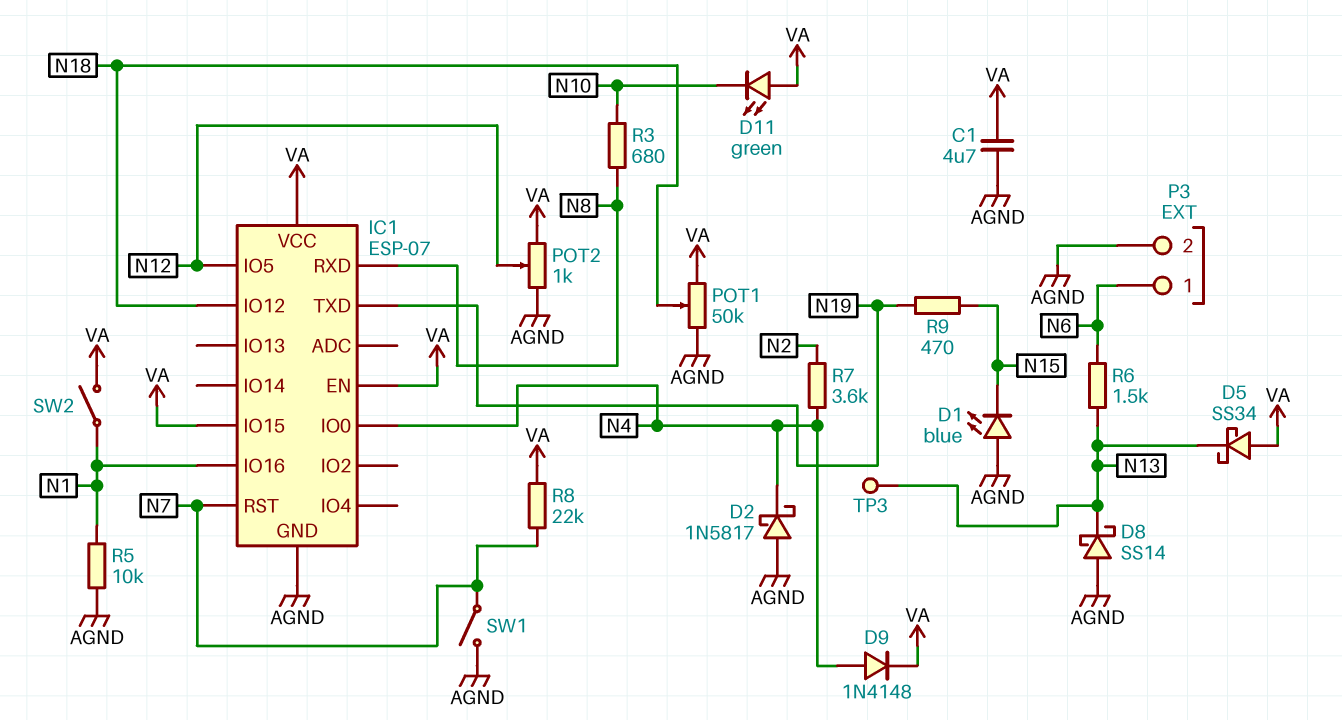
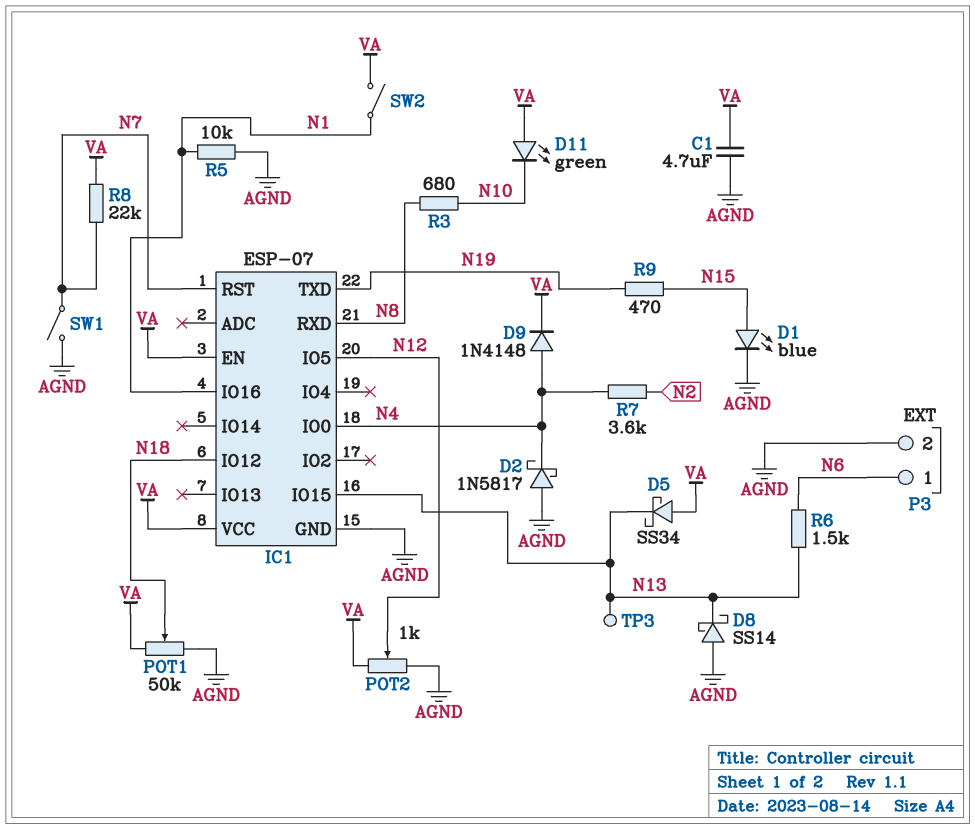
D1: LED blue (A AGND, K N15) -> LED blue (A N15, K AGND)
IC1 pin IO15: VA -> N13

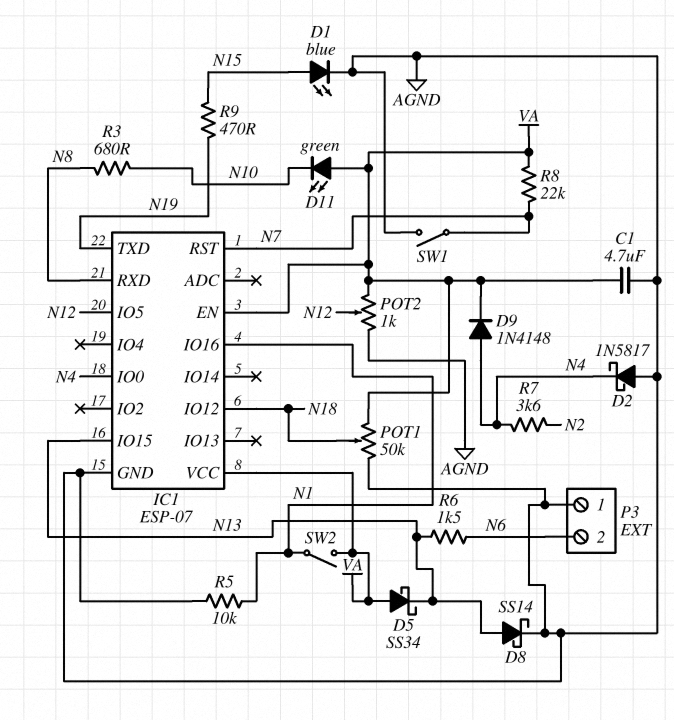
D8: schottky SS14 (A AGND, K N13) -> schottky SS14 (A N13, K AGND)
P3 pin 1: N6 -> AGND
P3 pin 2: AGND -> N6
TP3: test point (N13) -> none

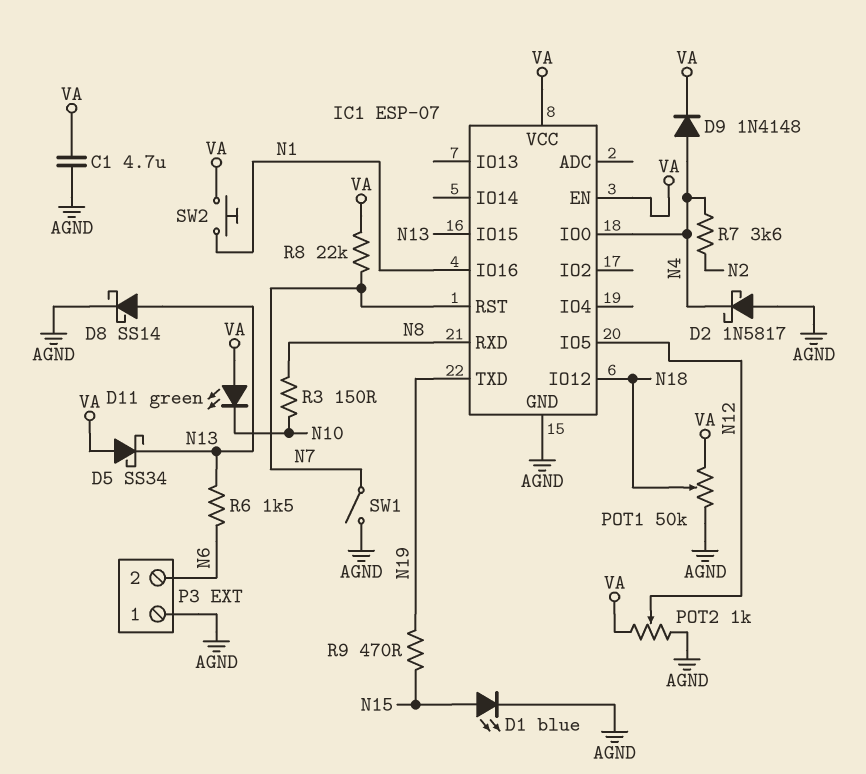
R3: 680 (N8, N10) -> 150 (N8, N10)
R5: 10k (AGND, N1) -> none
SW2: switch (N1, VA) -> button (N1, VA)

